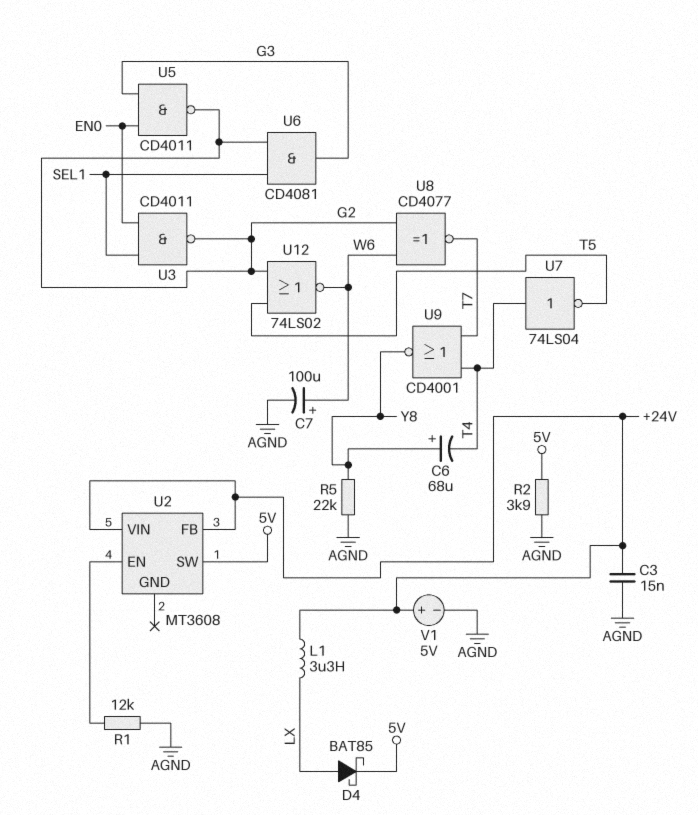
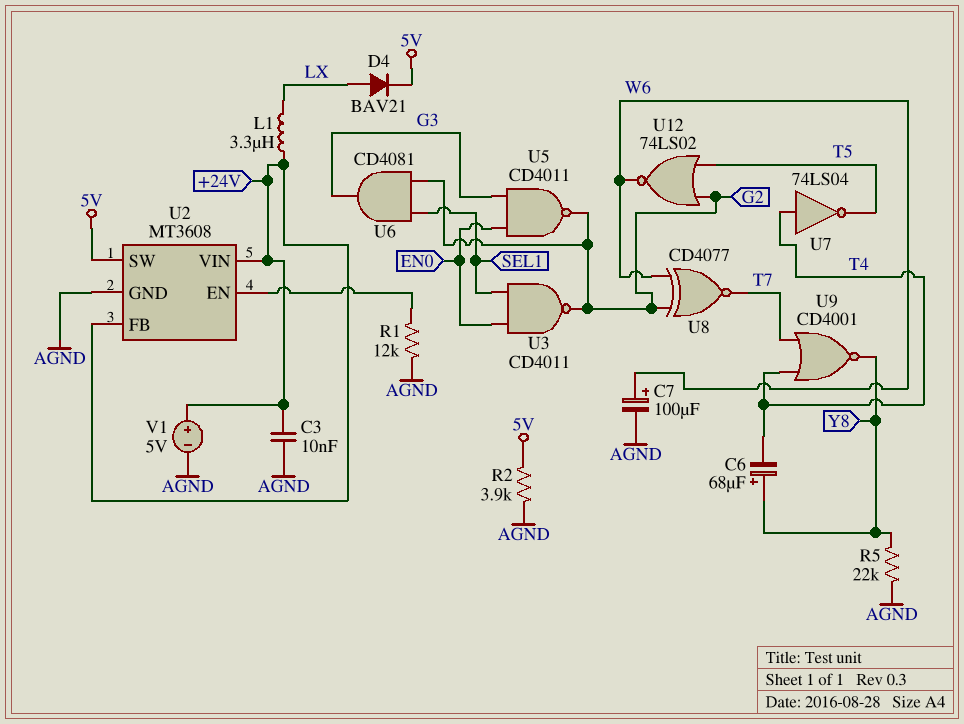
C3: 15nF (+24V, AGND) -> 10nF (+24V, AGND)
D4: schottky BAT85 (A LX, K 5V) -> diode BAV21 (A LX, K 5V)
U2 pin GND: none -> AGND

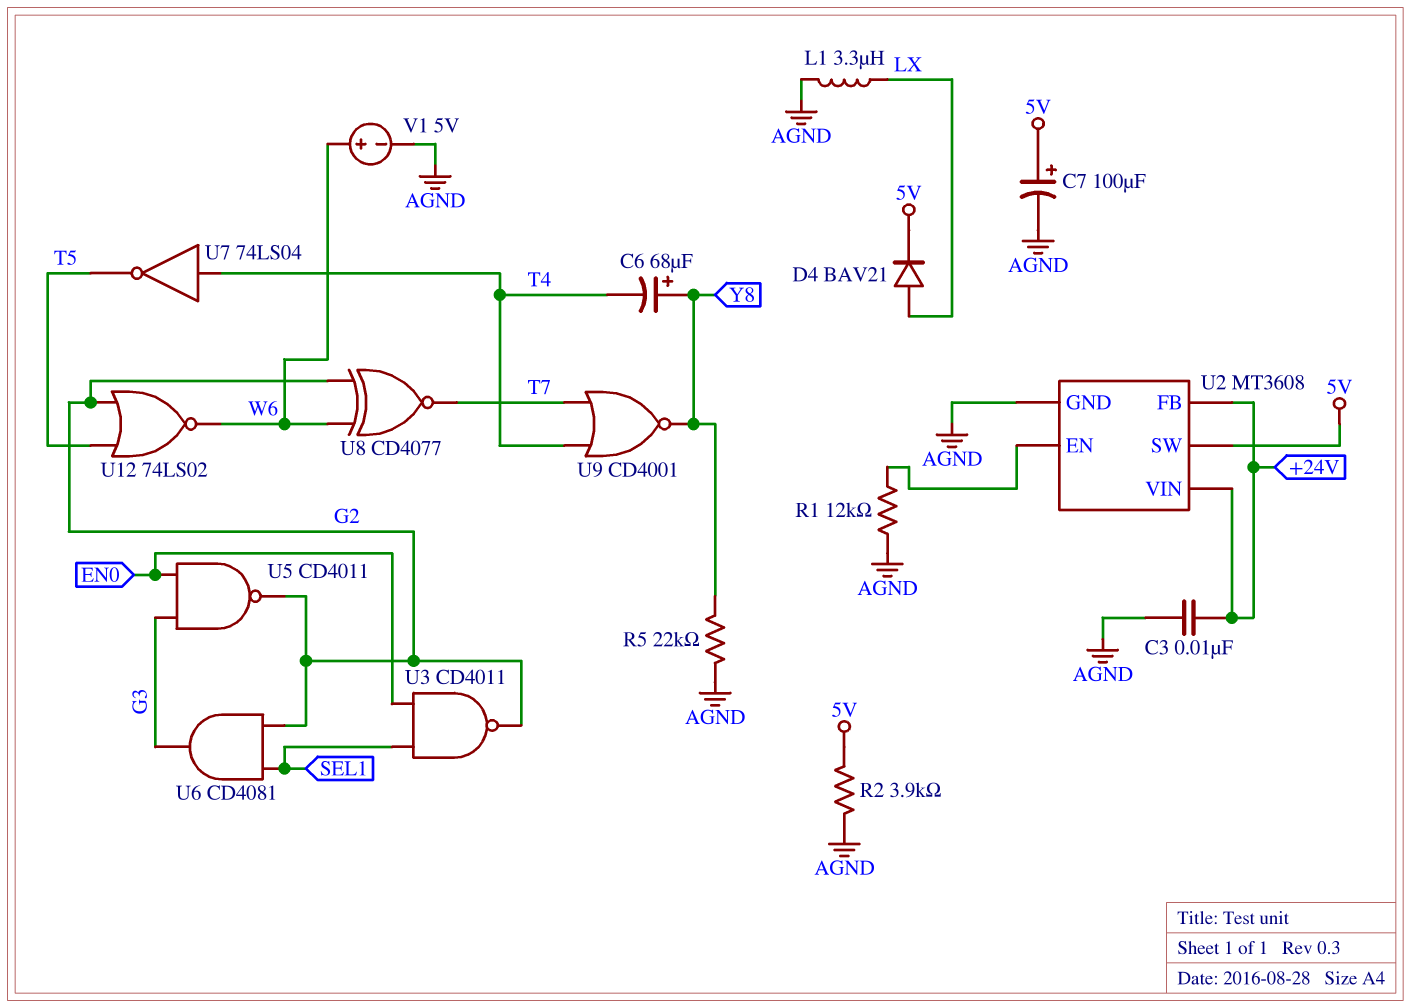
C7: 100uF (plus W6, minus AGND) -> 100uF (plus 5V, minus AGND)
L1: 3.3uH (+24V, LX) -> 3.3uH (AGND, LX)
V1: 5V (plus +24V, minus AGND) -> 5V (plus W6, minus AGND)

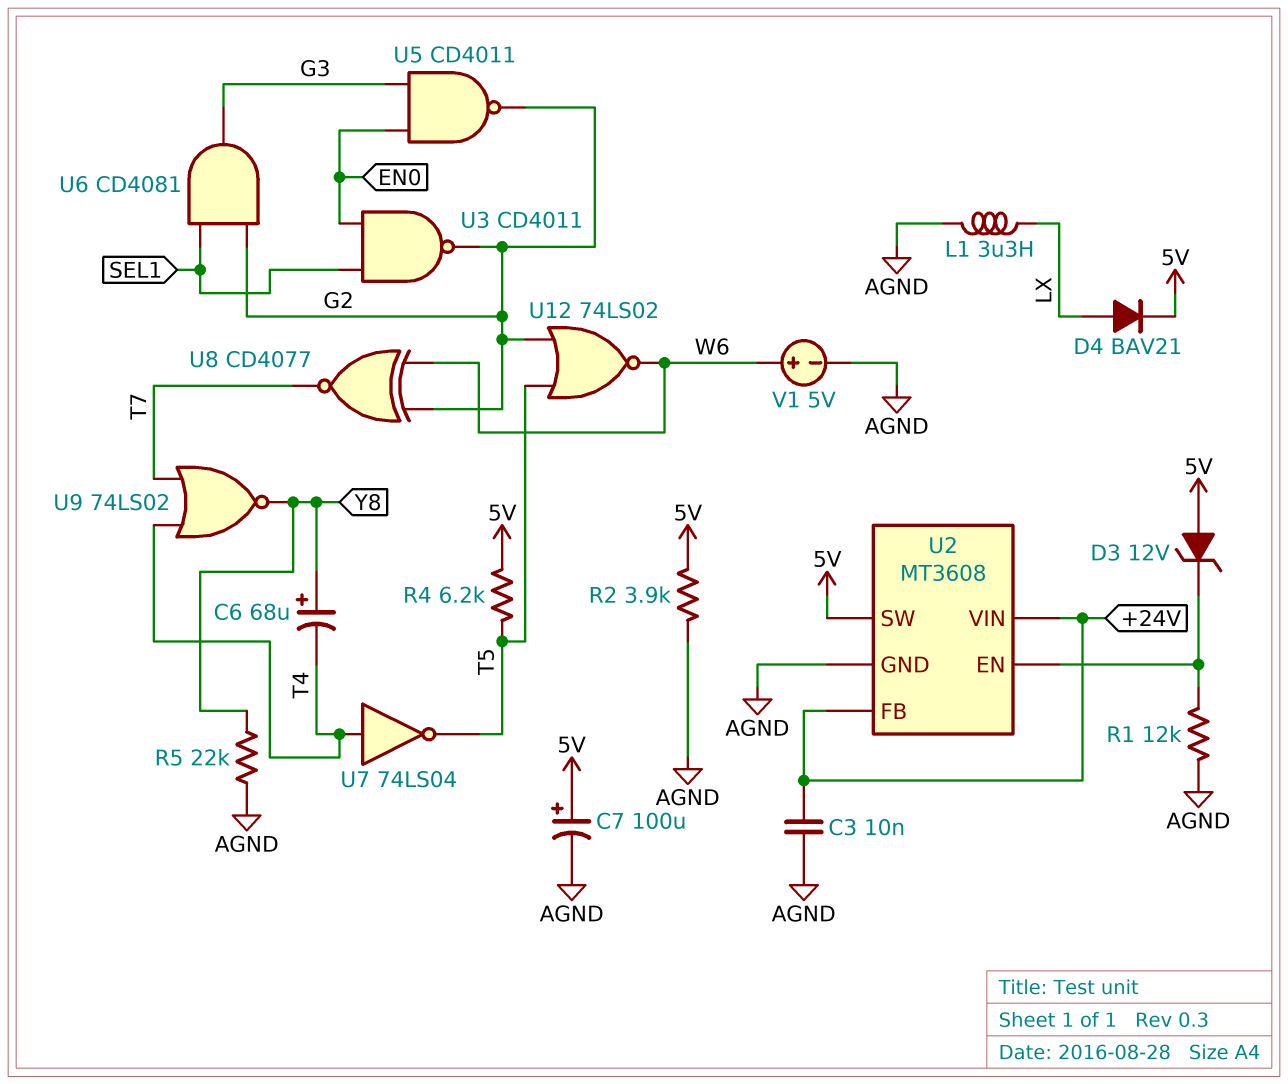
D3: none -> zener 12V (A 5V, K U2/EN)
R4: none -> 6.2k (5V, T5)
U9: NOR CD4001 (in T4, in T7, out Y8) -> NOR 74LS02 (in T4, in T7, out Y8)

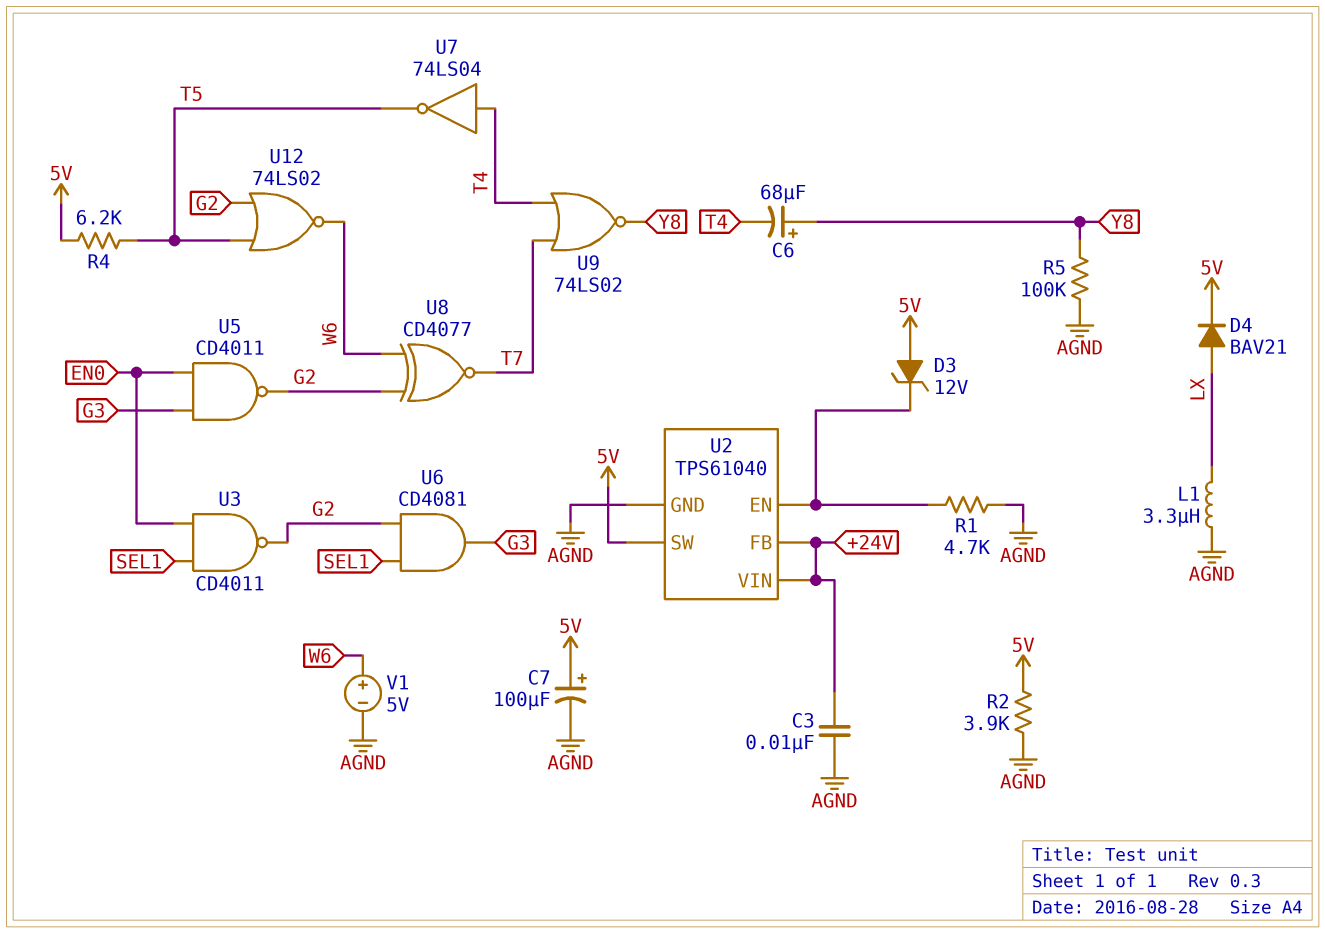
R1: 12k (AGND, U2/EN) -> 4.7k (AGND, U2/EN)
R5: 22k (AGND, Y8) -> 100k (AGND, Y8)
U2: MT3608 -> TPS61040

